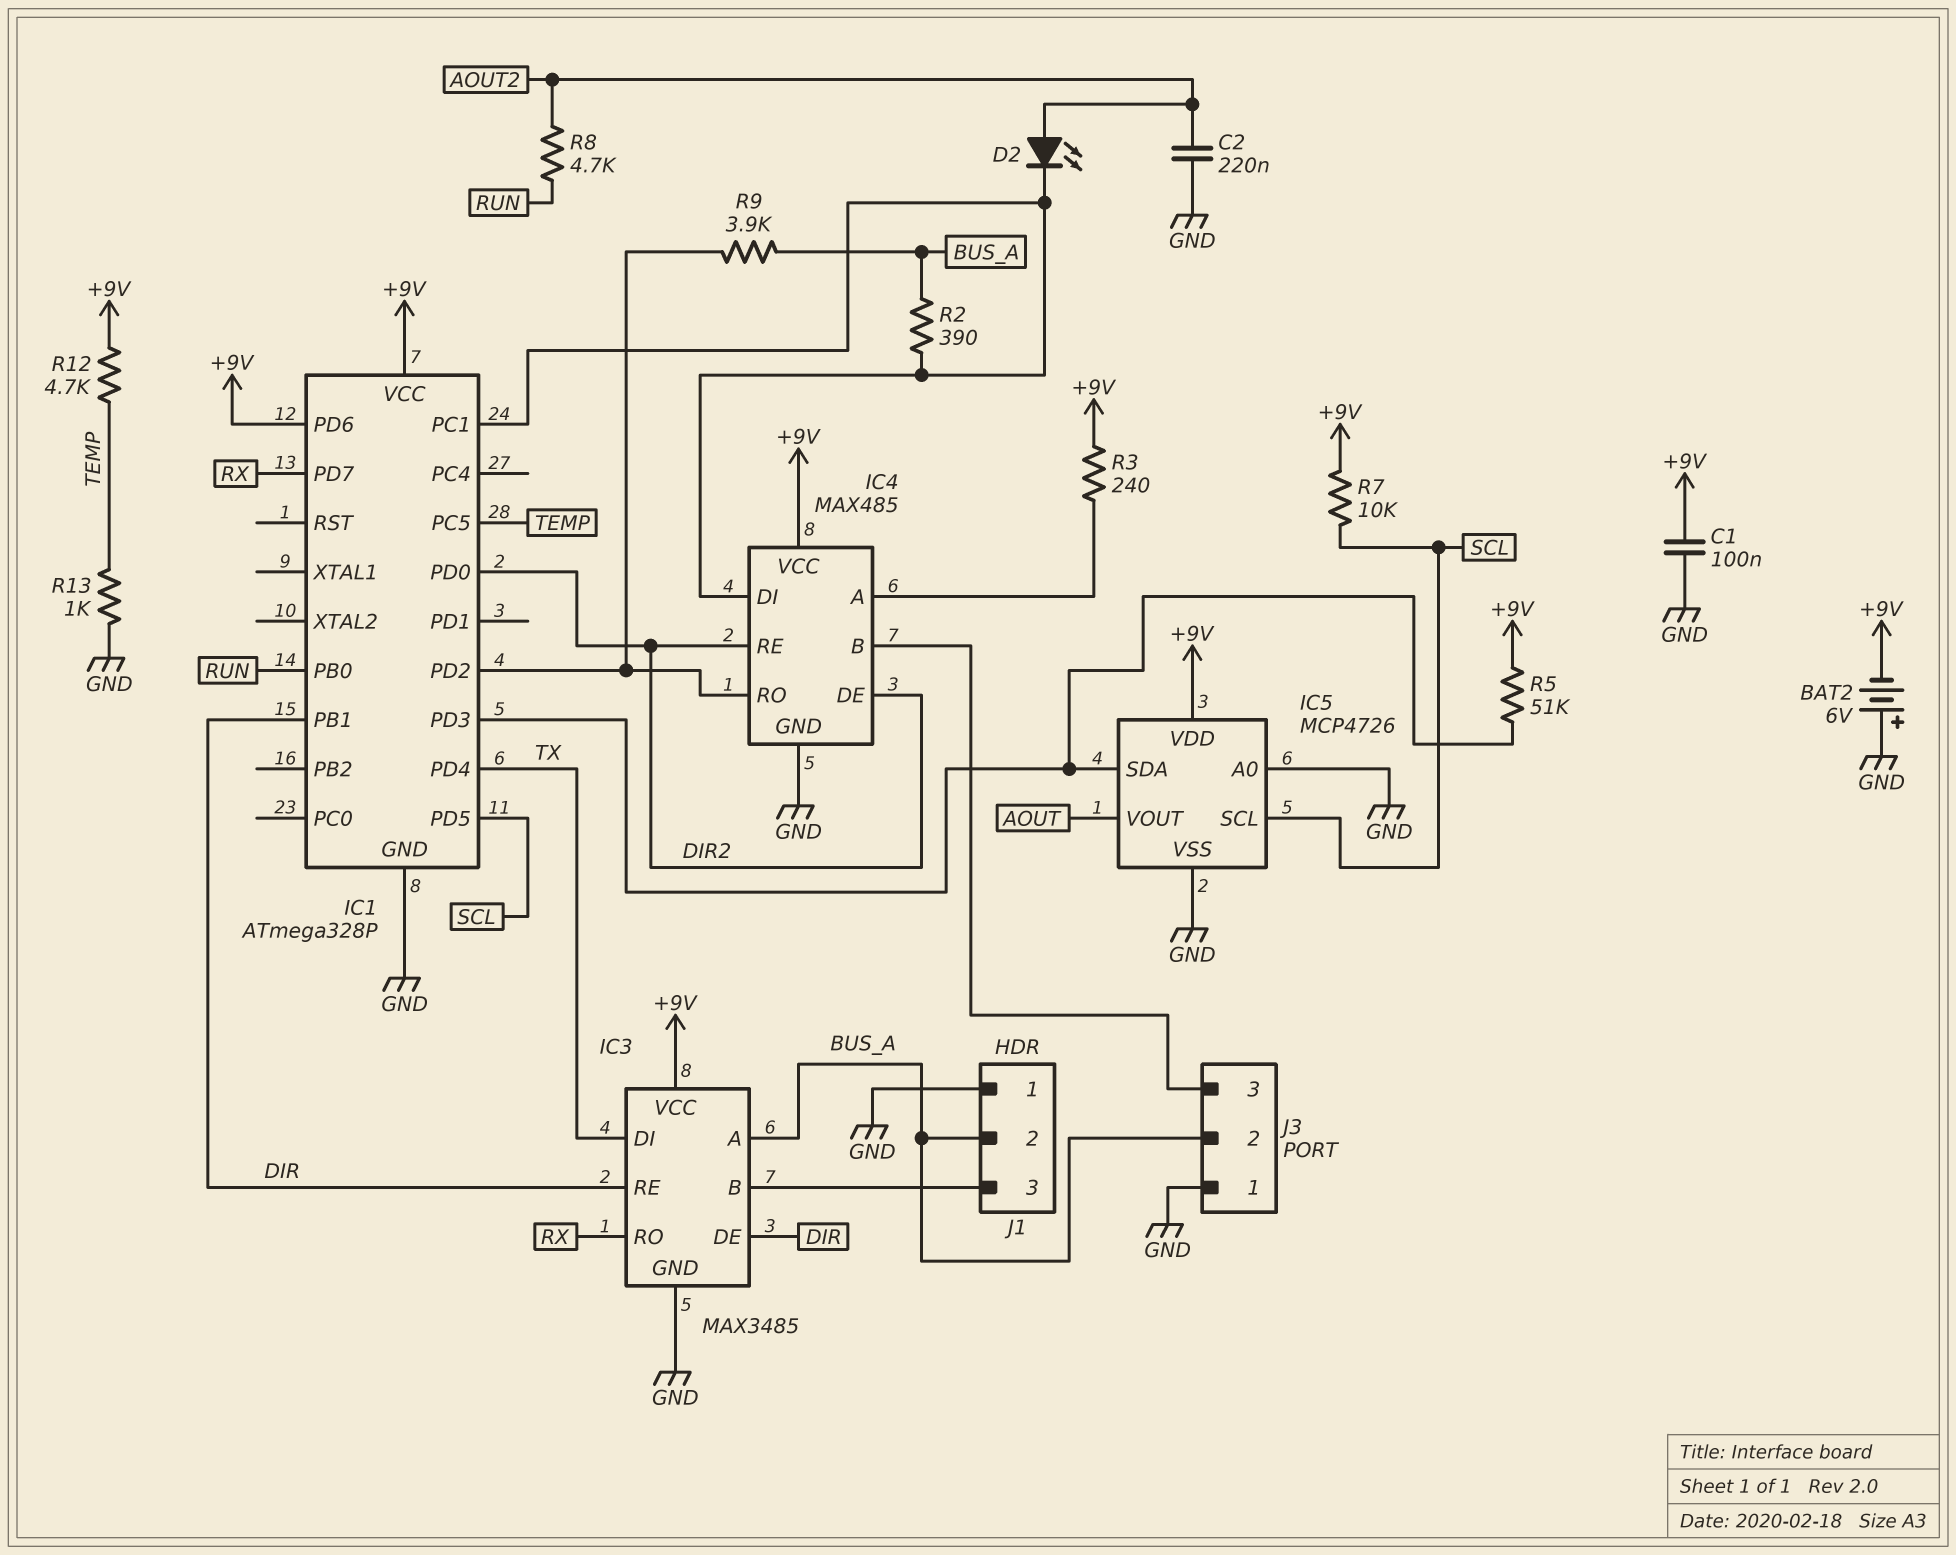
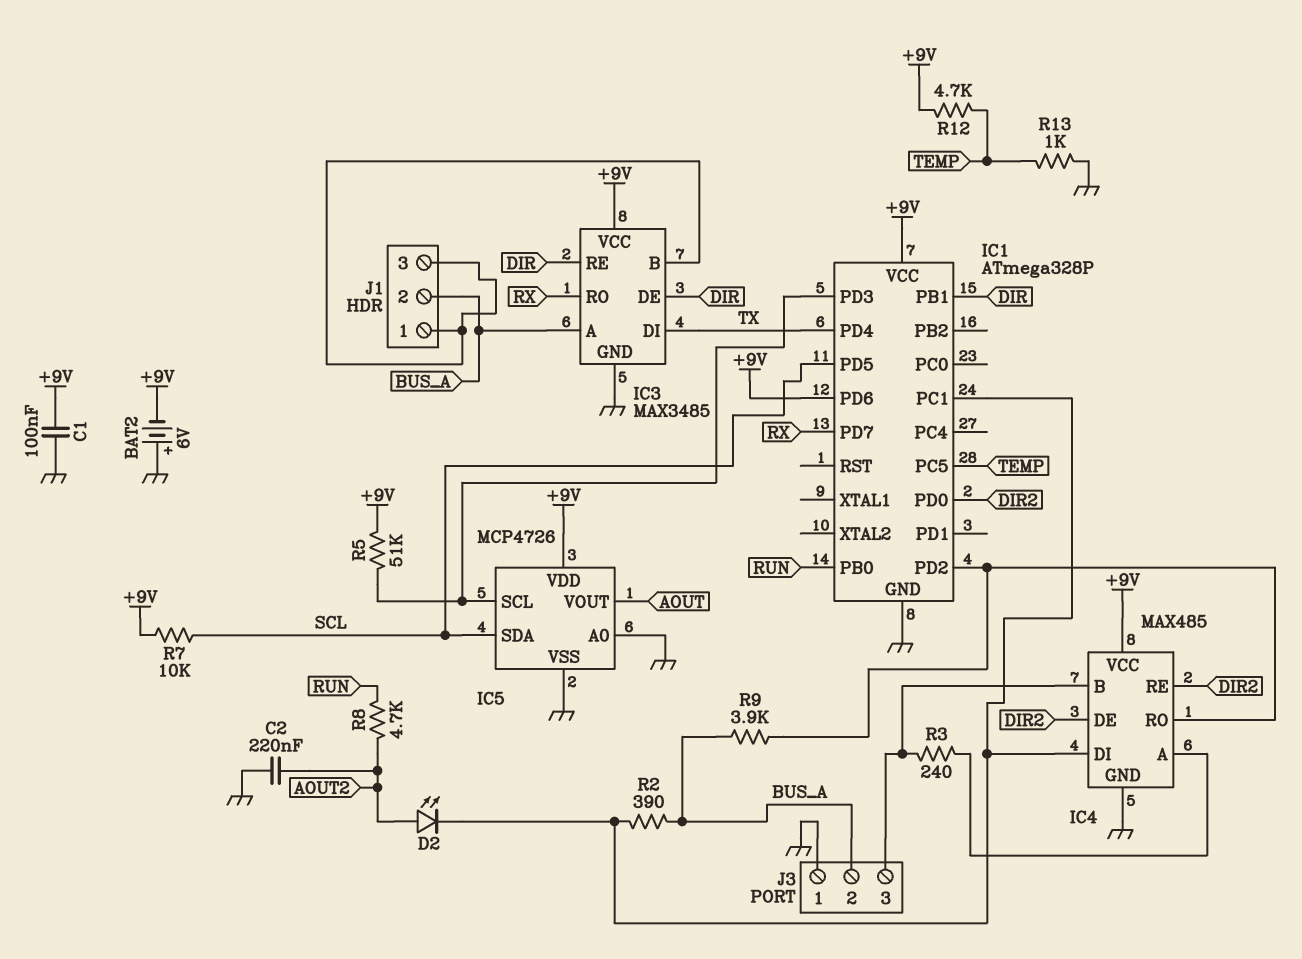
IC5 pin SCL: SCL -> IC1/PD3
IC5 pin SDA: IC1/PD3 -> SCL
J1 pin 1: GND -> IC3/B
R3: 240 (+9V, IC4/A) -> 240 (IC4/A, IC4/B)

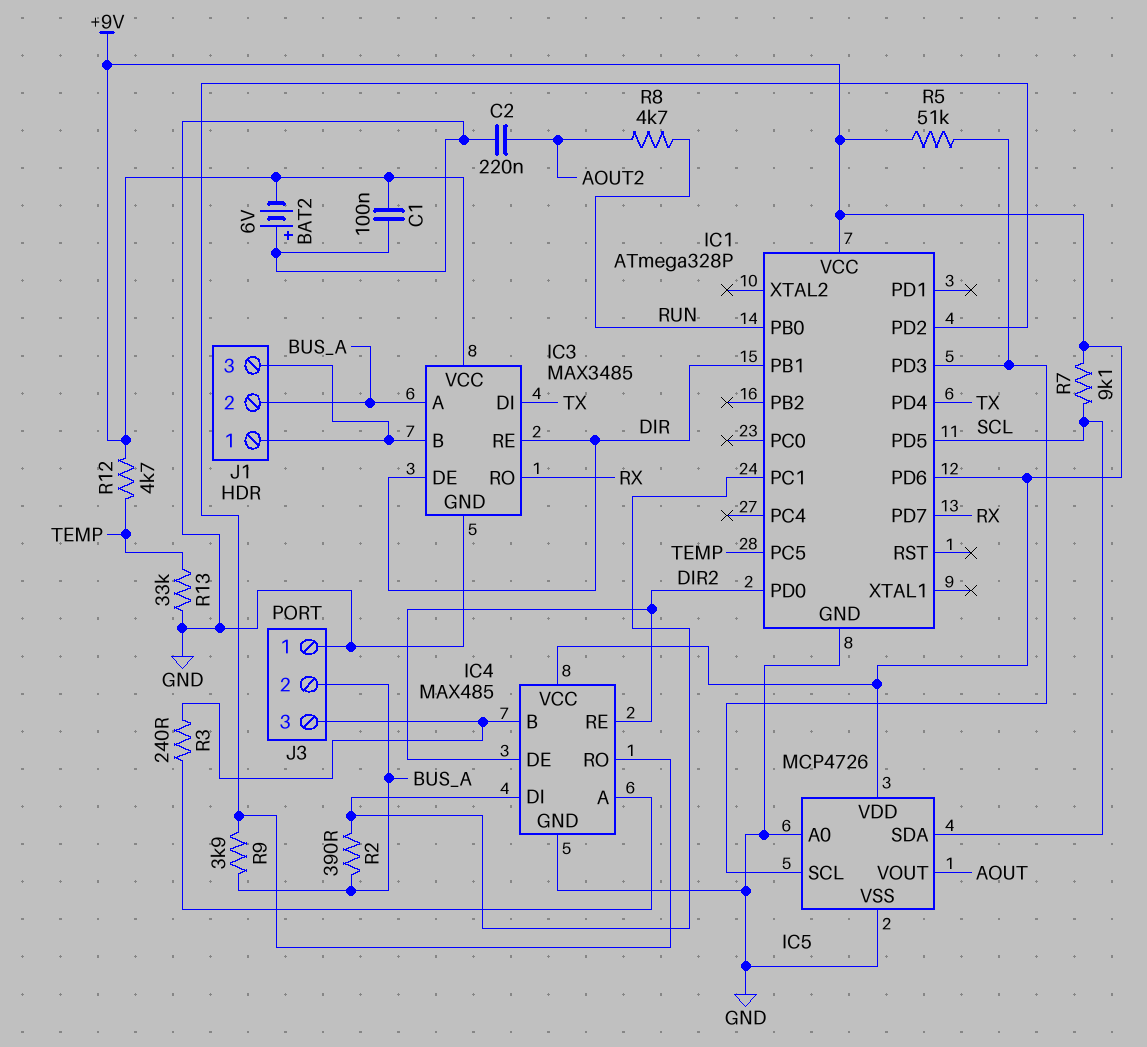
D2: LED (A AOUT2, K IC1/PC1) -> none
R7: 10k (+9V, SCL) -> 9.1k (+9V, SCL)
R13: 1k (GND, TEMP) -> 33k (GND, TEMP)

